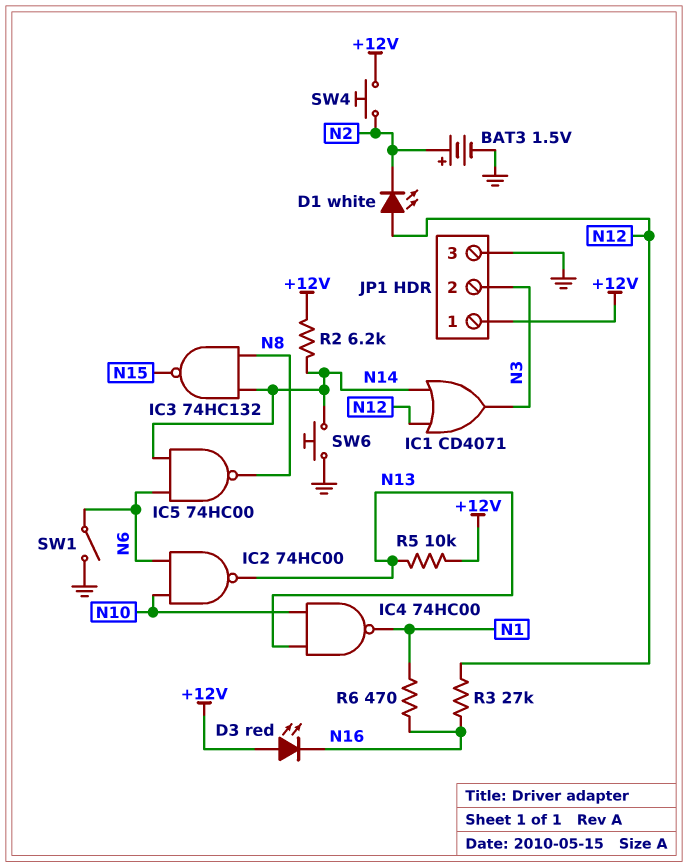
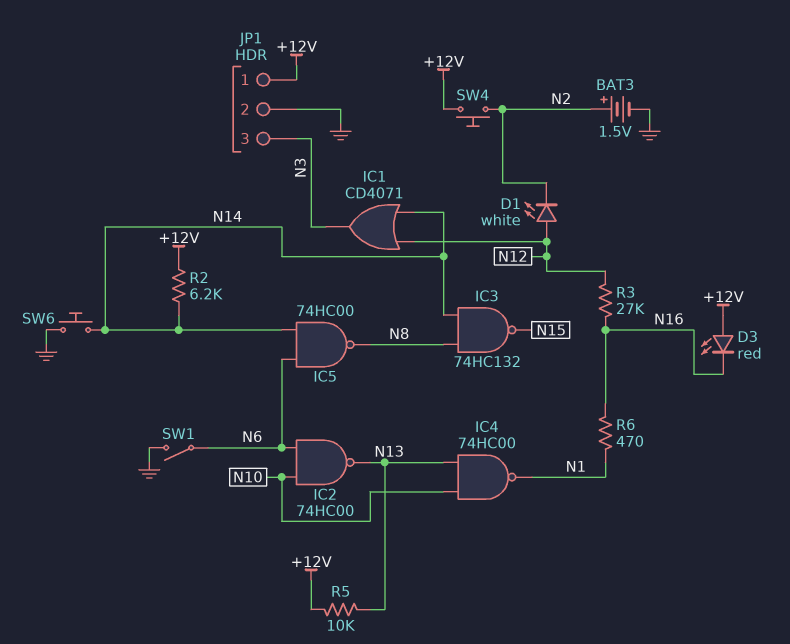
JP1 pin 2: N3 -> GND
JP1 pin 3: GND -> N3

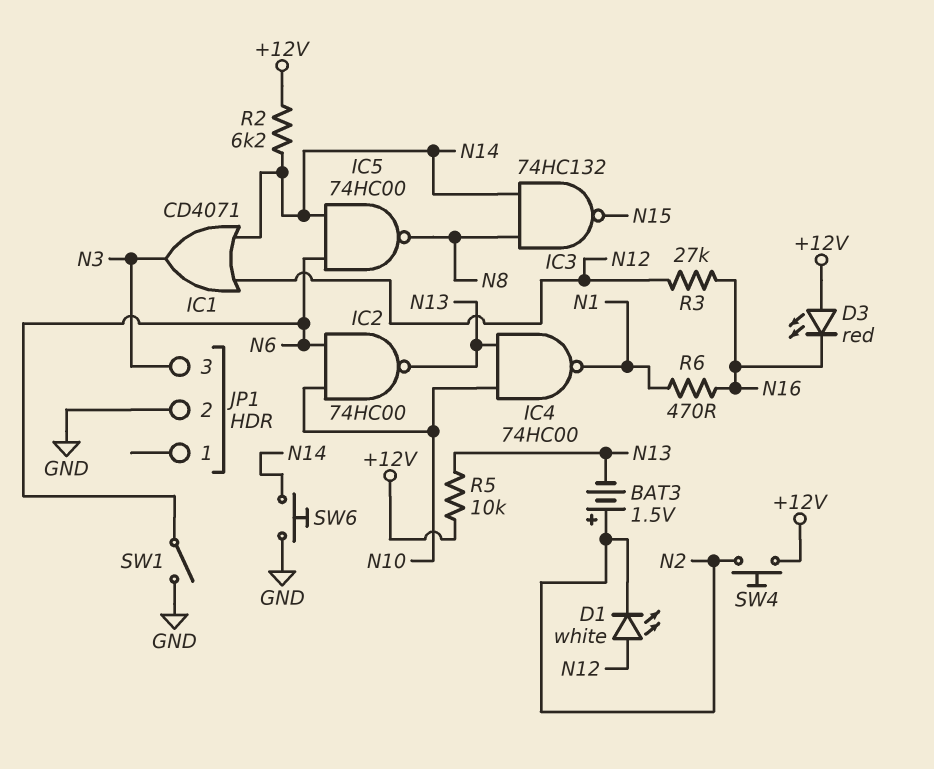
BAT3: 1.5V (plus N2, minus GND) -> 1.5V (plus N2, minus N13)
JP1 pin 1: +12V -> none

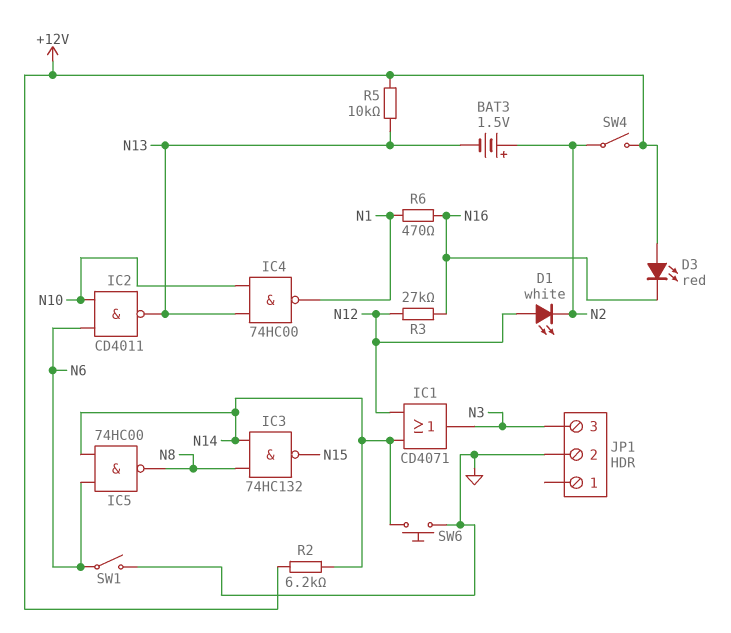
IC2: NAND 74HC00 (in N6, in N10, out N13) -> NAND CD4011 (in N6, in N10, out N13)
SW4: button (+12V, N2) -> switch (+12V, N2)

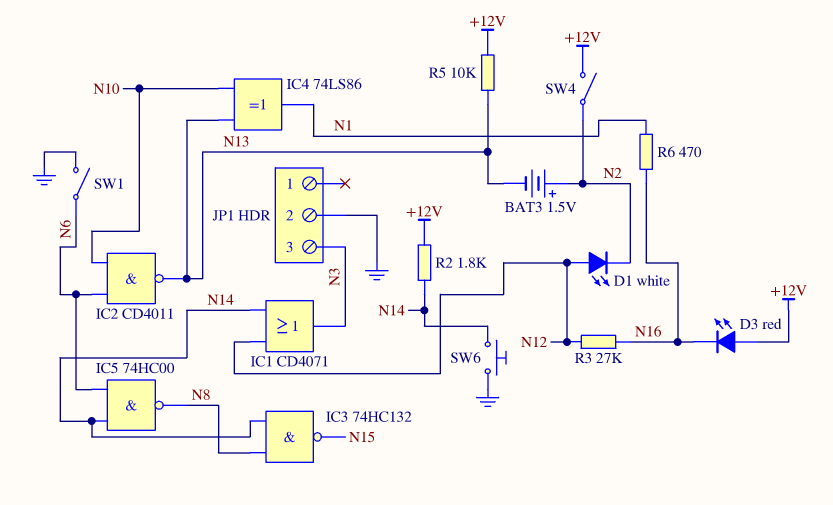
IC4: NAND 74HC00 (in N10, in N13, out N1) -> XOR 74LS86 (in N10, in N13, out N1)
R2: 6.2k (+12V, N14) -> 1.8k (+12V, N14)

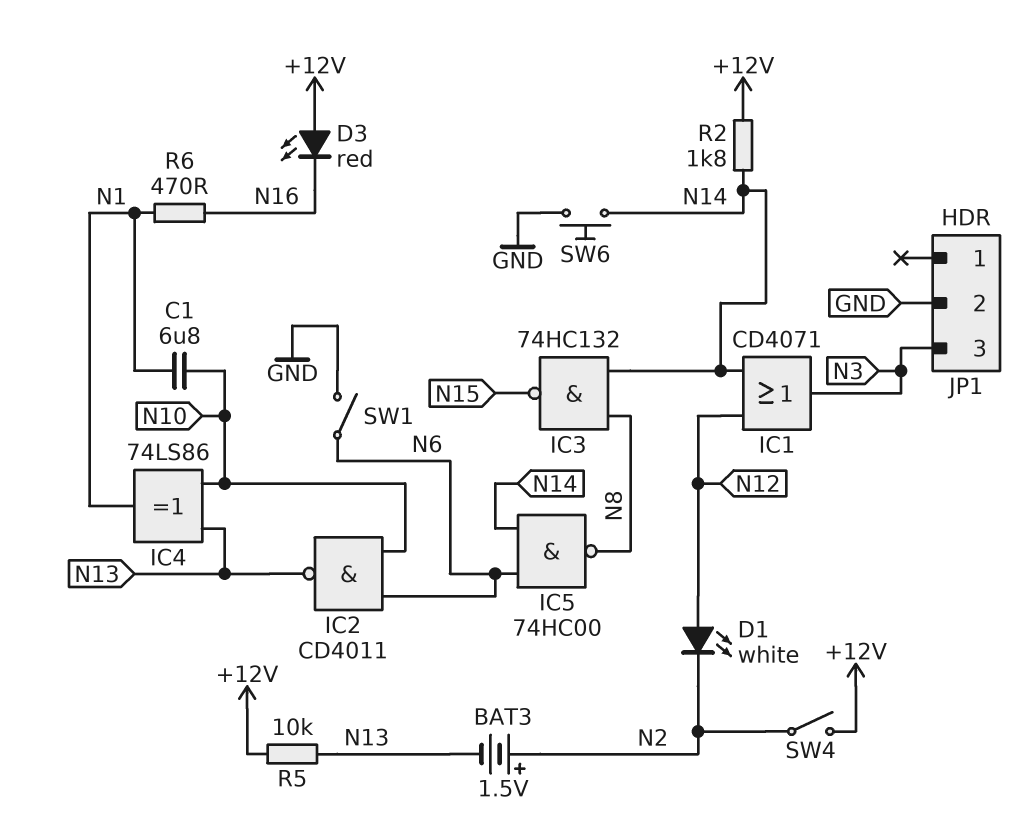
C1: none -> 6.8uF (N1, N10)
R3: 27k (N12, N16) -> none

